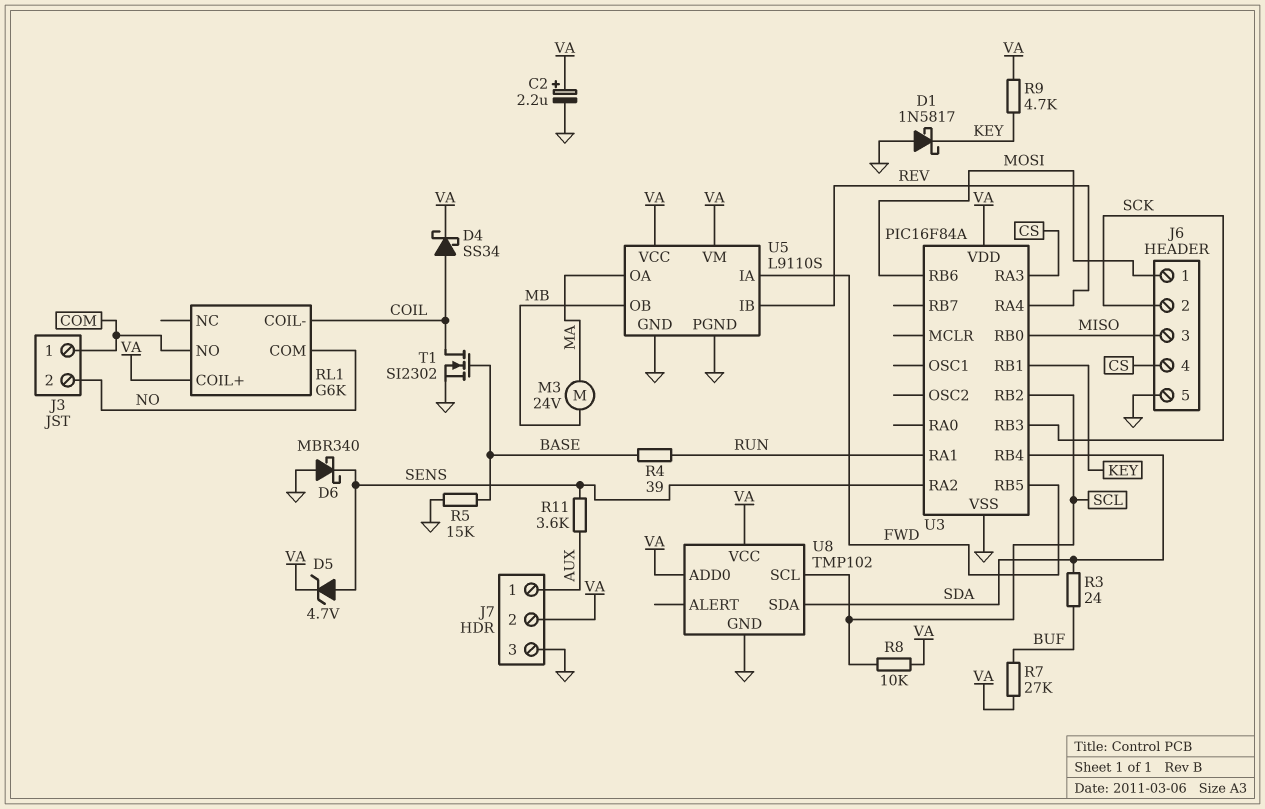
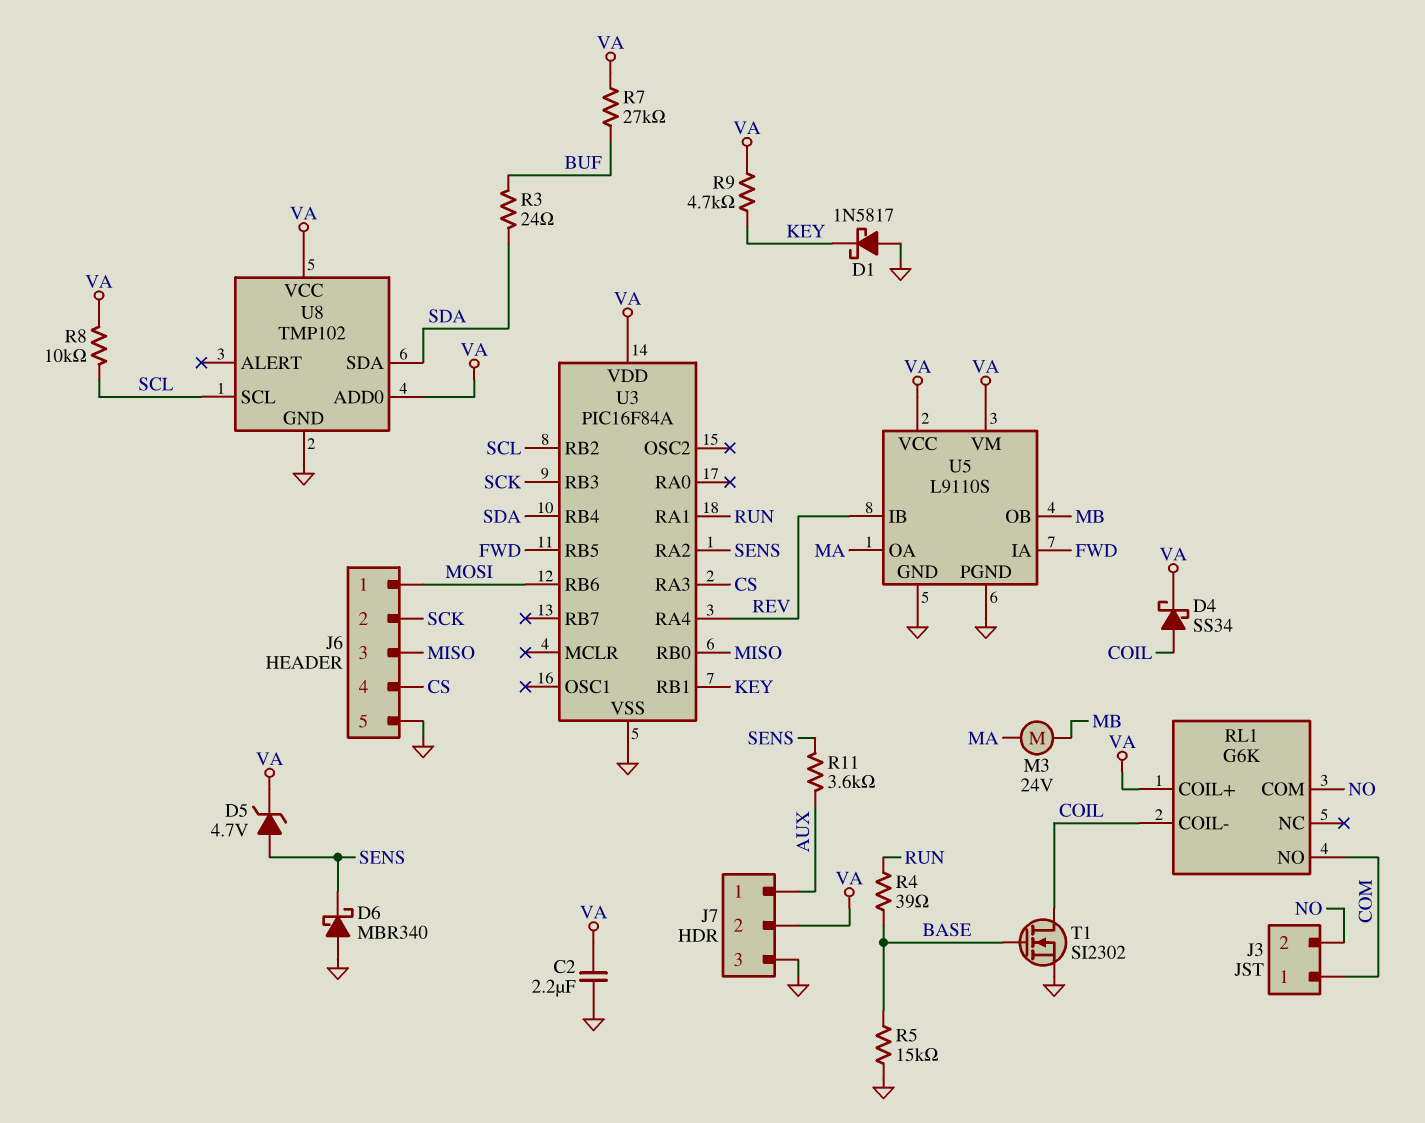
C2: 2.2uF (plus VA, minus GND) -> 2.2uF (GND, VA)

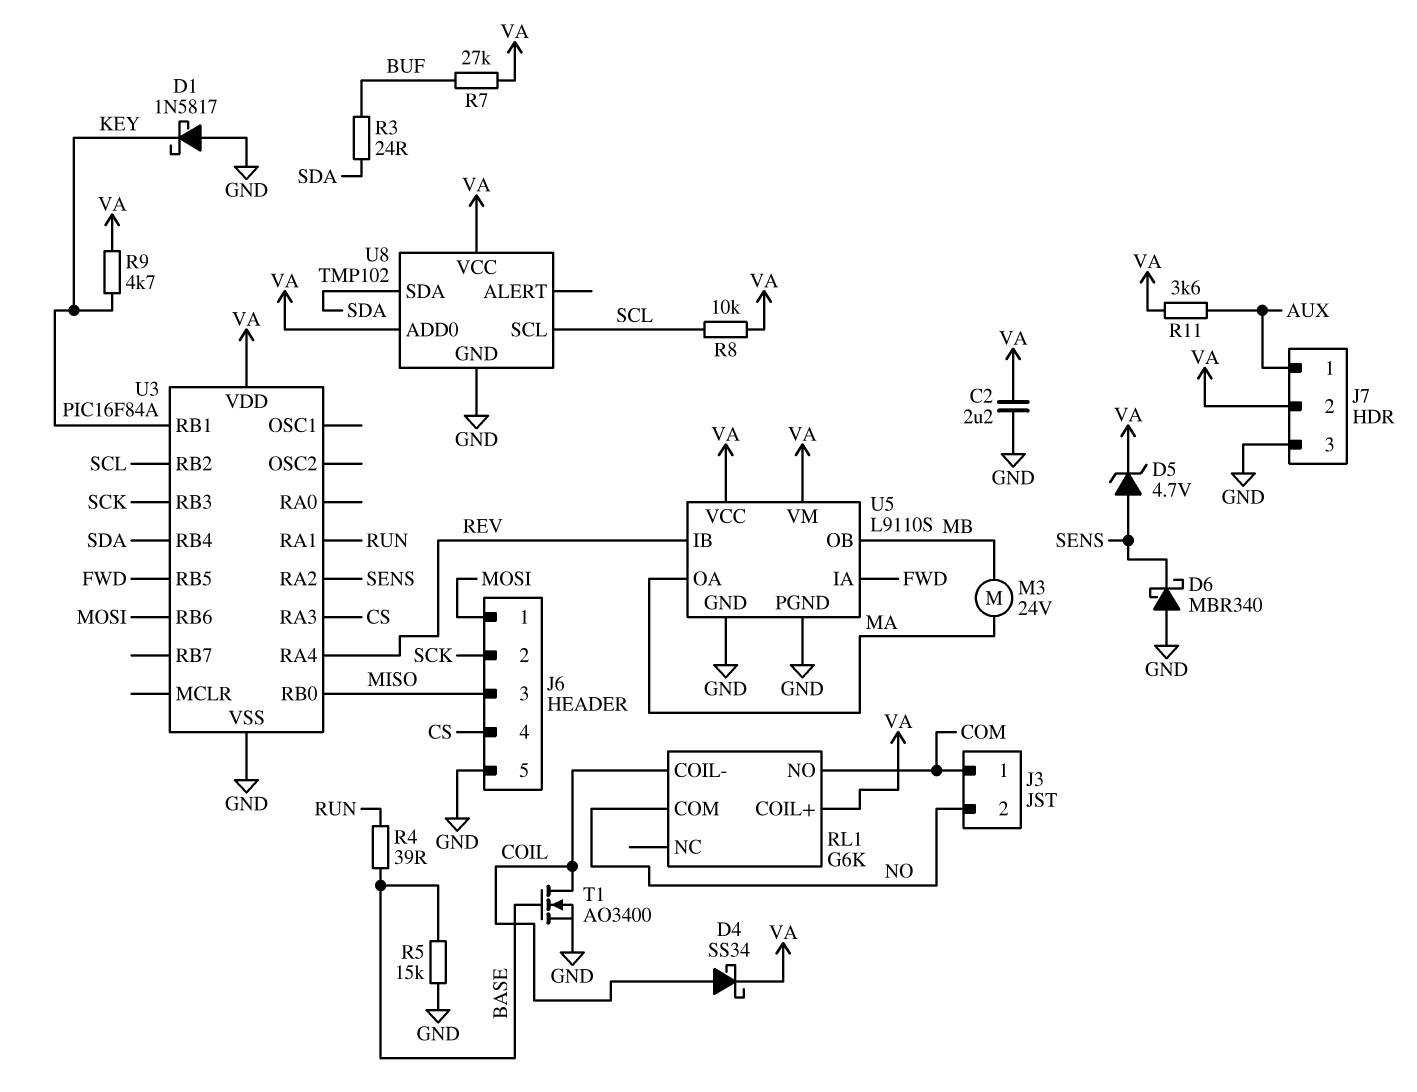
R11: 3.6k (AUX, SENS) -> 3.6k (AUX, VA)
T1: NMOS SI2302 (G BASE, D COIL, S GND) -> NMOS AO3400 (G BASE, D COIL, S GND)

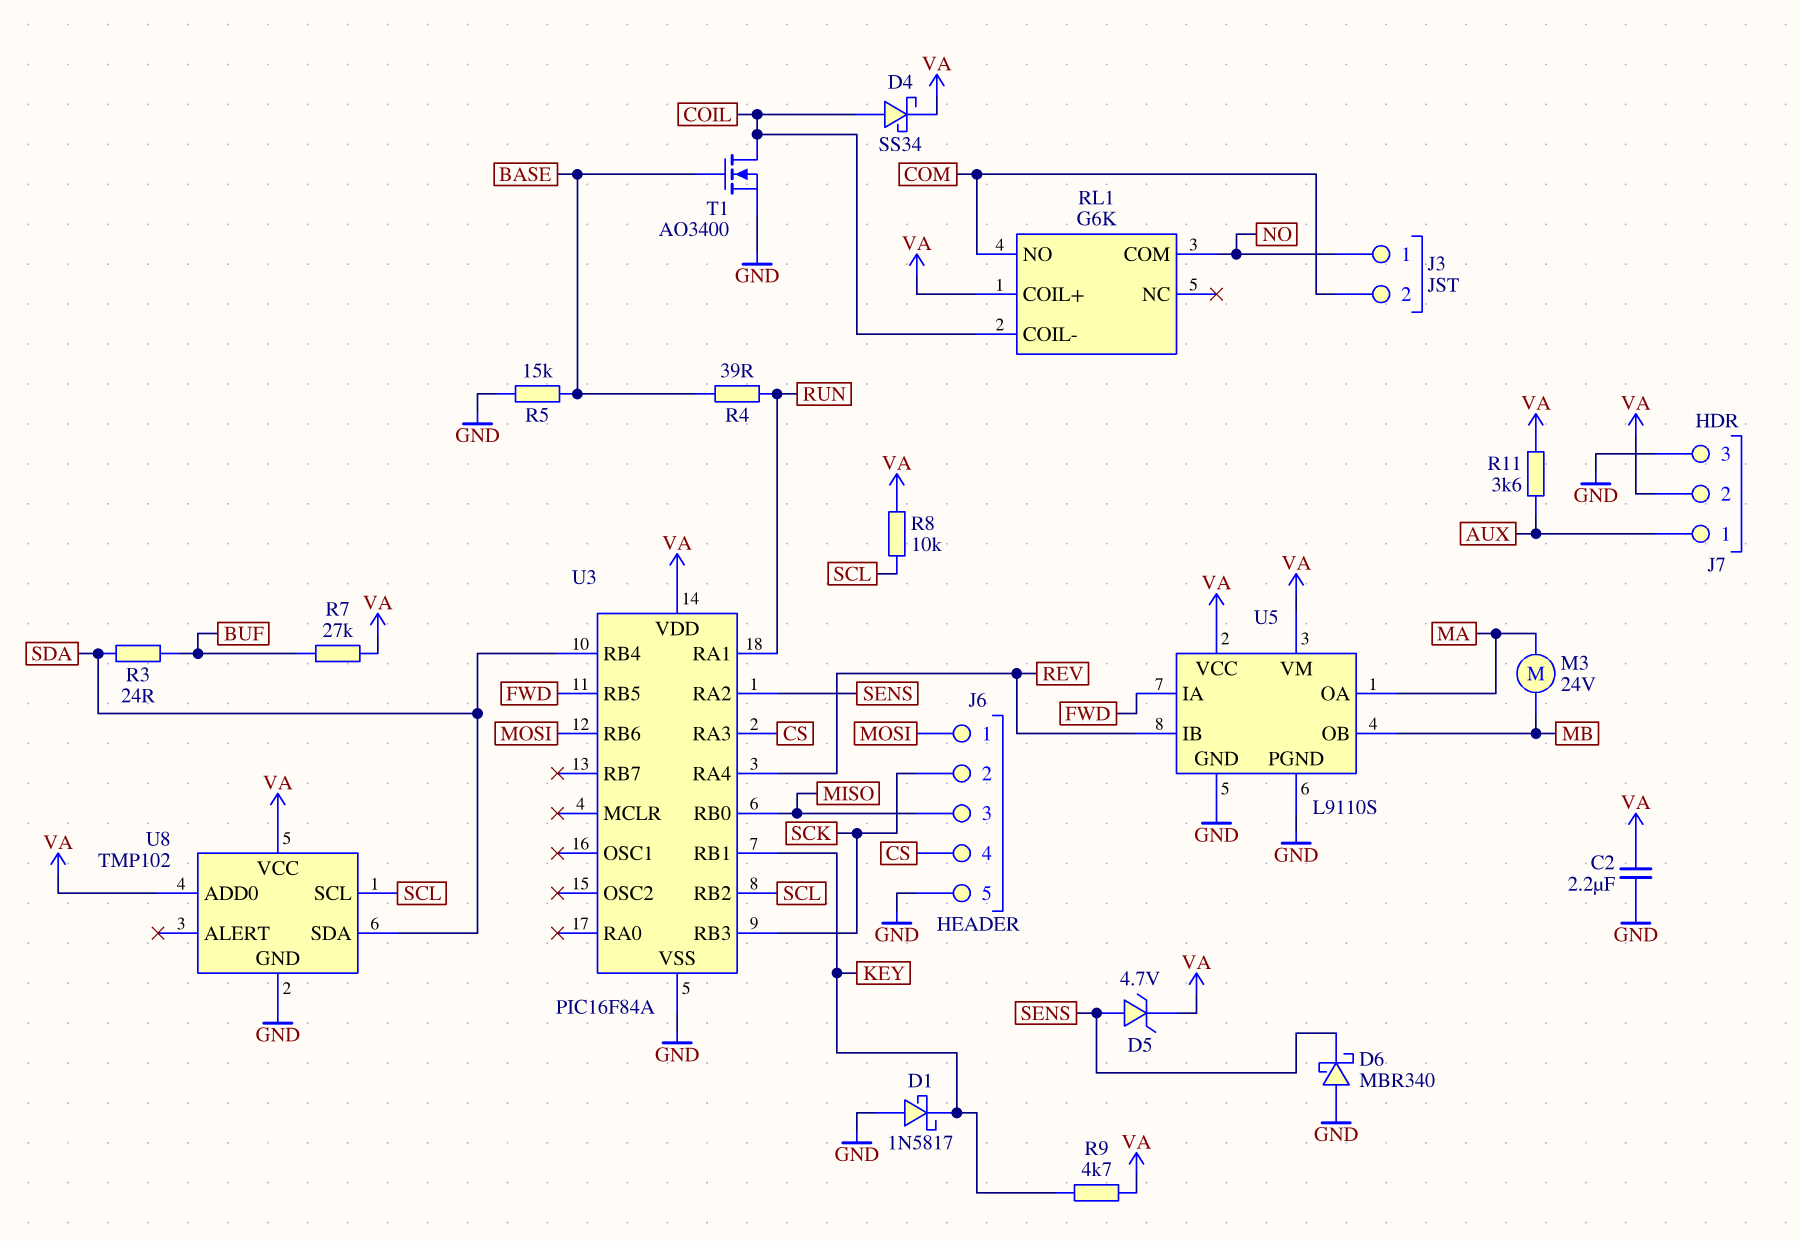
J3 pin 1: COM -> NO
J3 pin 2: NO -> COM

